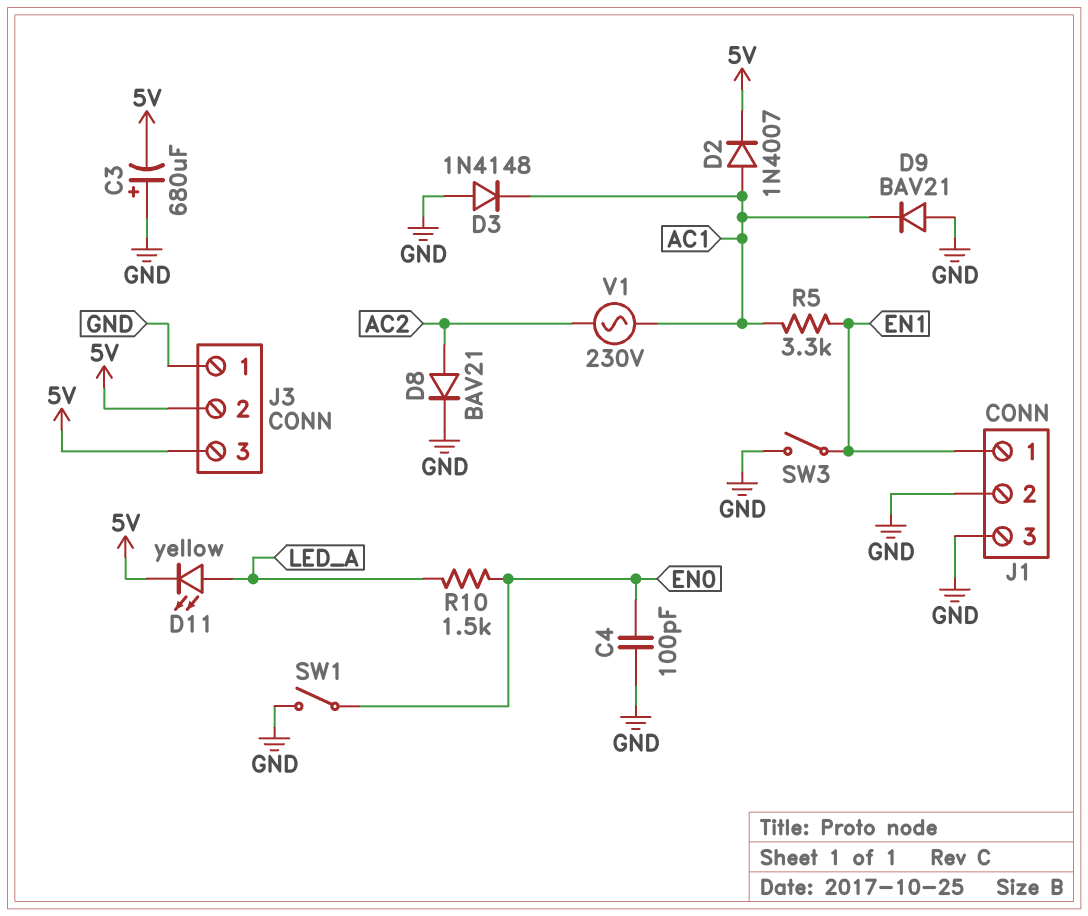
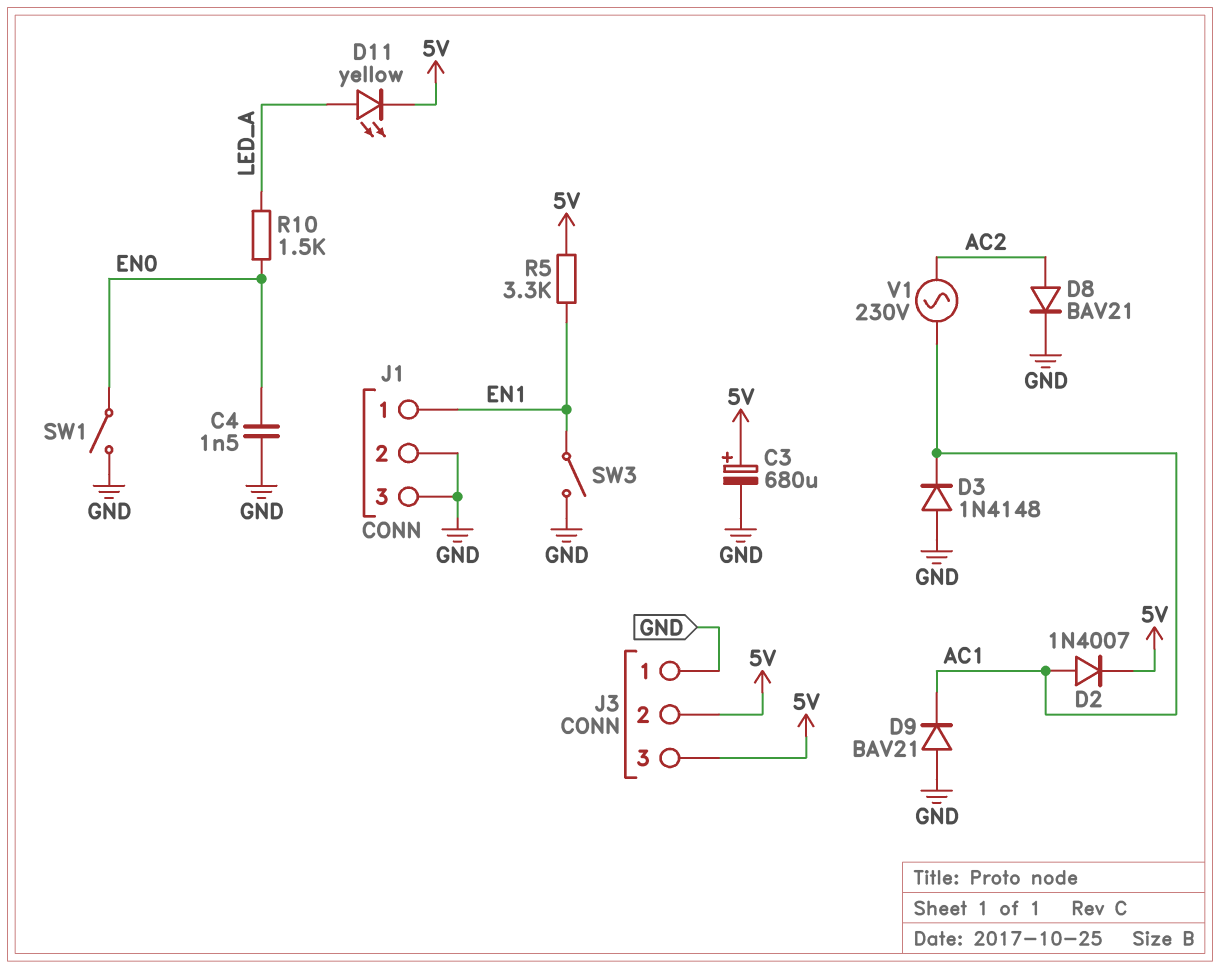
C3: 680uF (plus GND, minus 5V) -> 680uF (plus 5V, minus GND)
C4: 100pF (EN0, GND) -> 1.5nF (EN0, GND)
R5: 3.3k (AC1, EN1) -> 3.3k (5V, EN1)

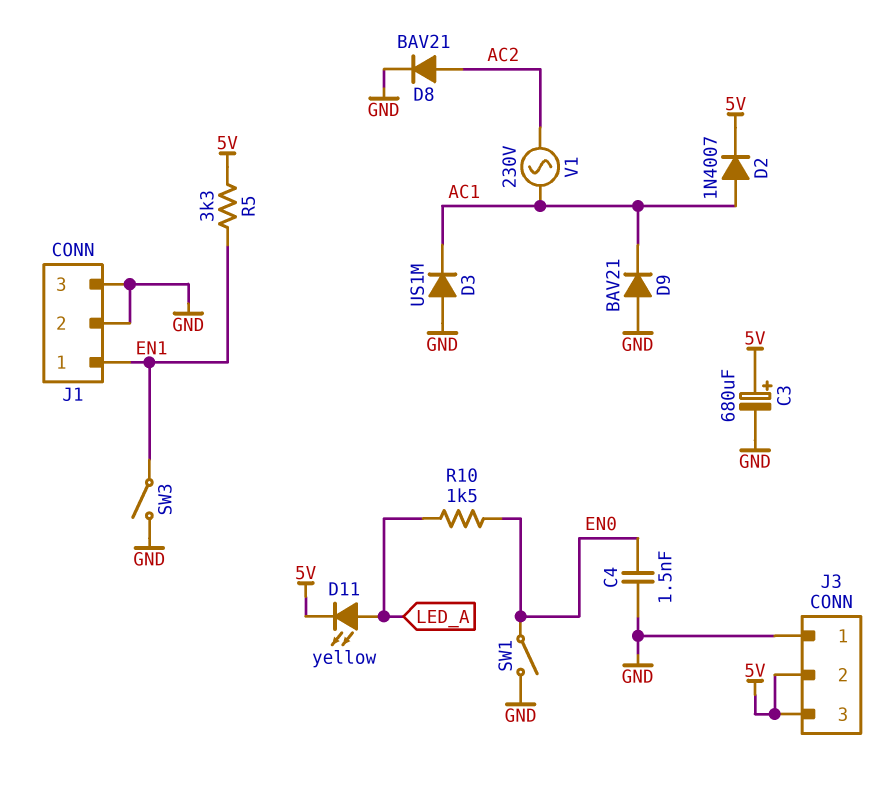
D3: diode 1N4148 (A GND, K AC1) -> diode US1M (A GND, K AC1)

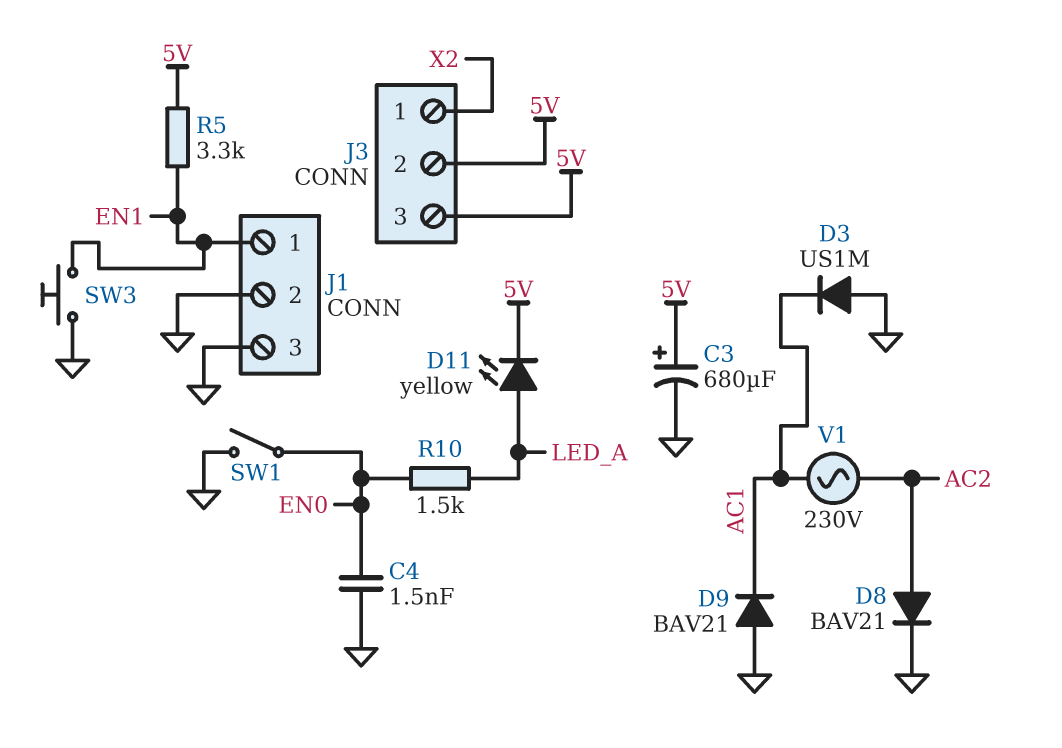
D2: diode 1N4007 (A AC1, K 5V) -> none
J3 pin 1: GND -> X2
SW3: switch (EN1, GND) -> button (EN1, GND)

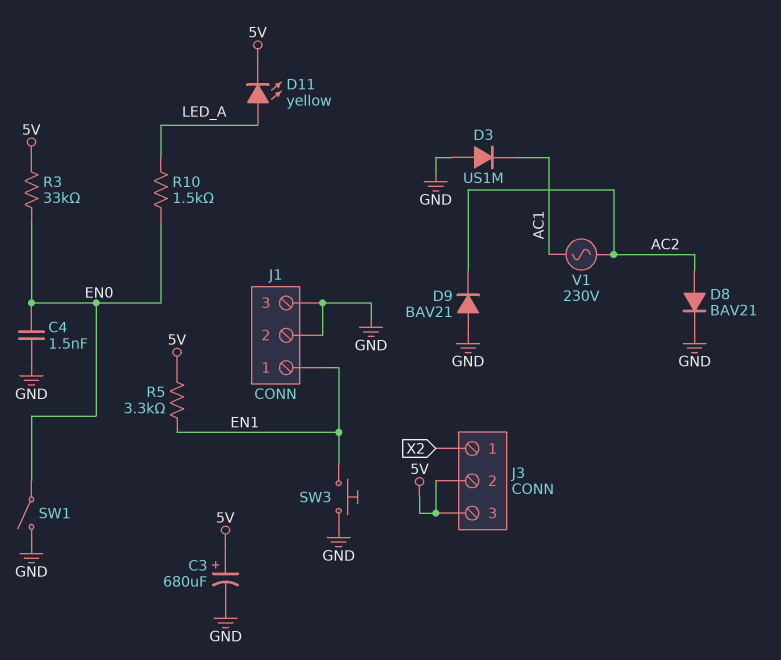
D9: diode BAV21 (A GND, K AC1) -> diode BAV21 (A GND, K AC2)
R3: none -> 33k (5V, EN0)

